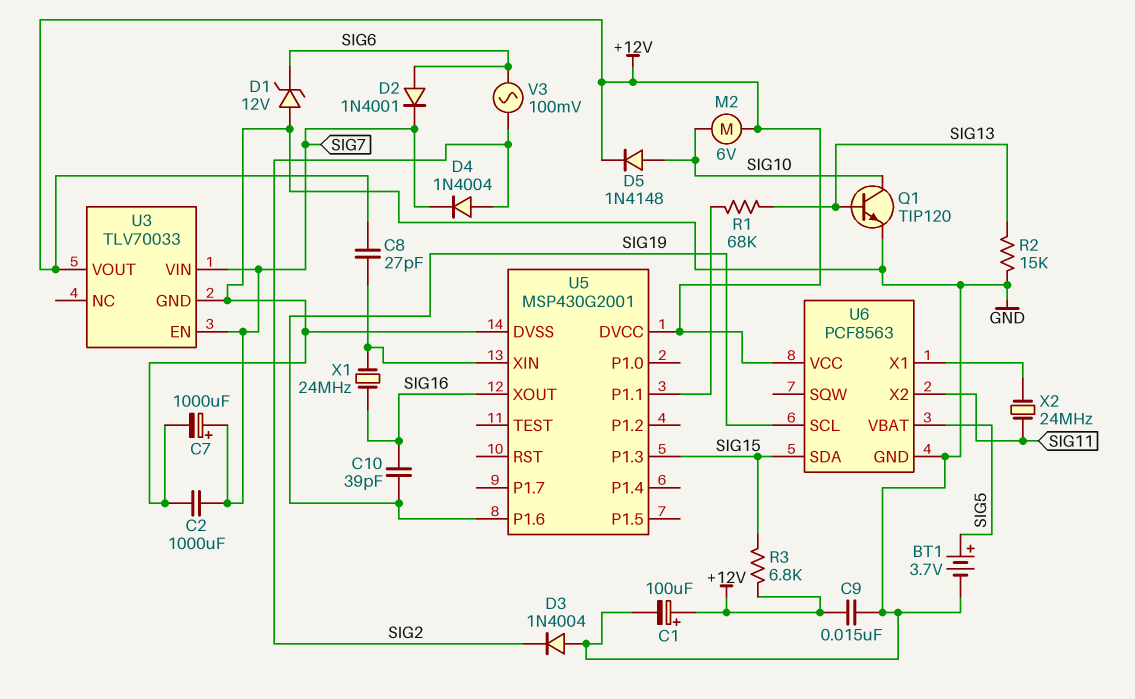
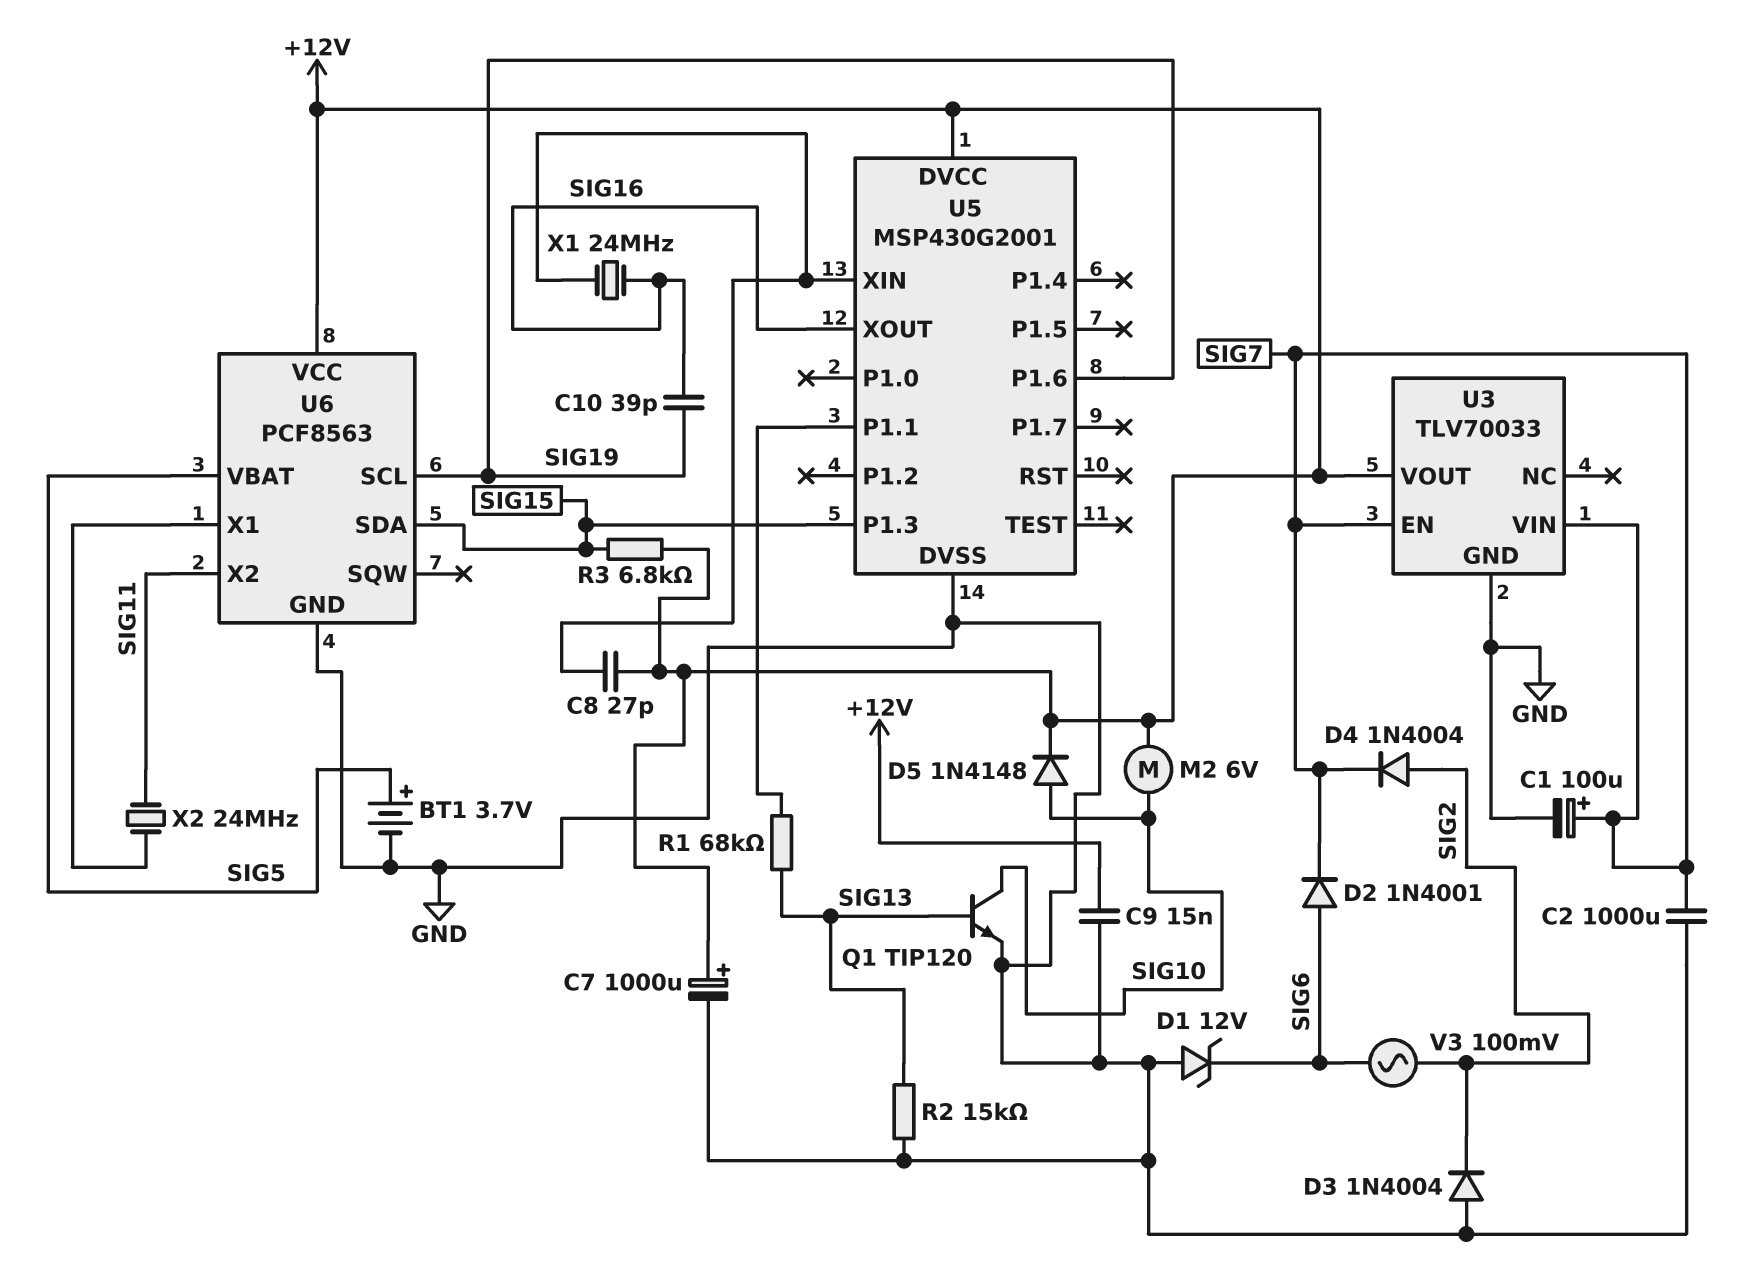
C1: 100uF (plus +12V, minus GND) -> 100uF (plus SIG7, minus GND)
C7: 1000uF (plus SIG7, minus GND) -> 1000uF (plus +12V, minus GND)

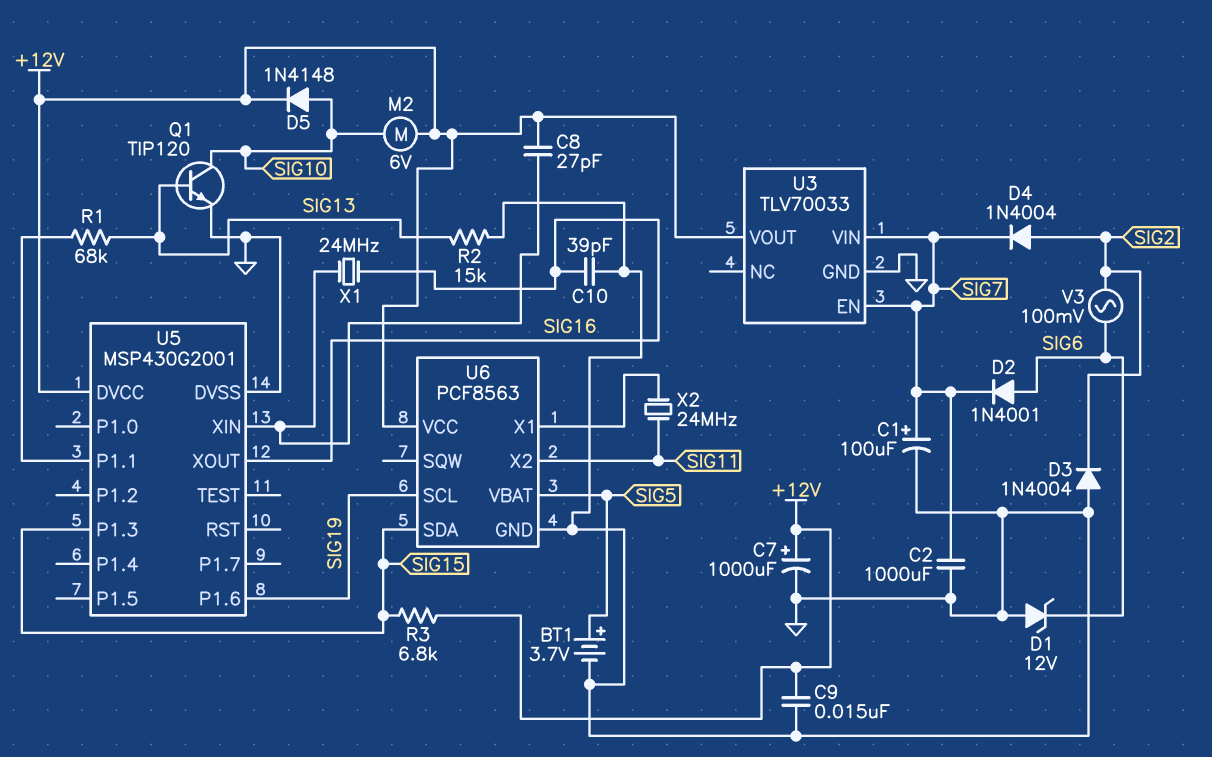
C10: 39pF (SIG16, SIG19) -> 39pF (GND, SIG16)

